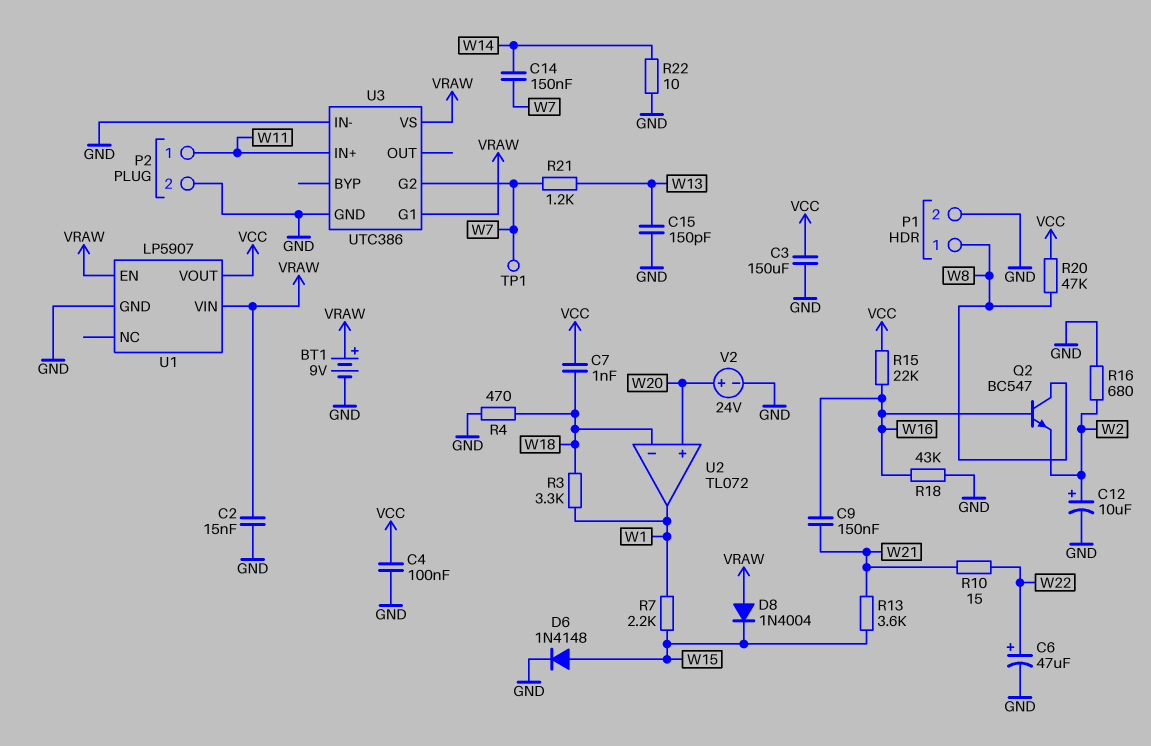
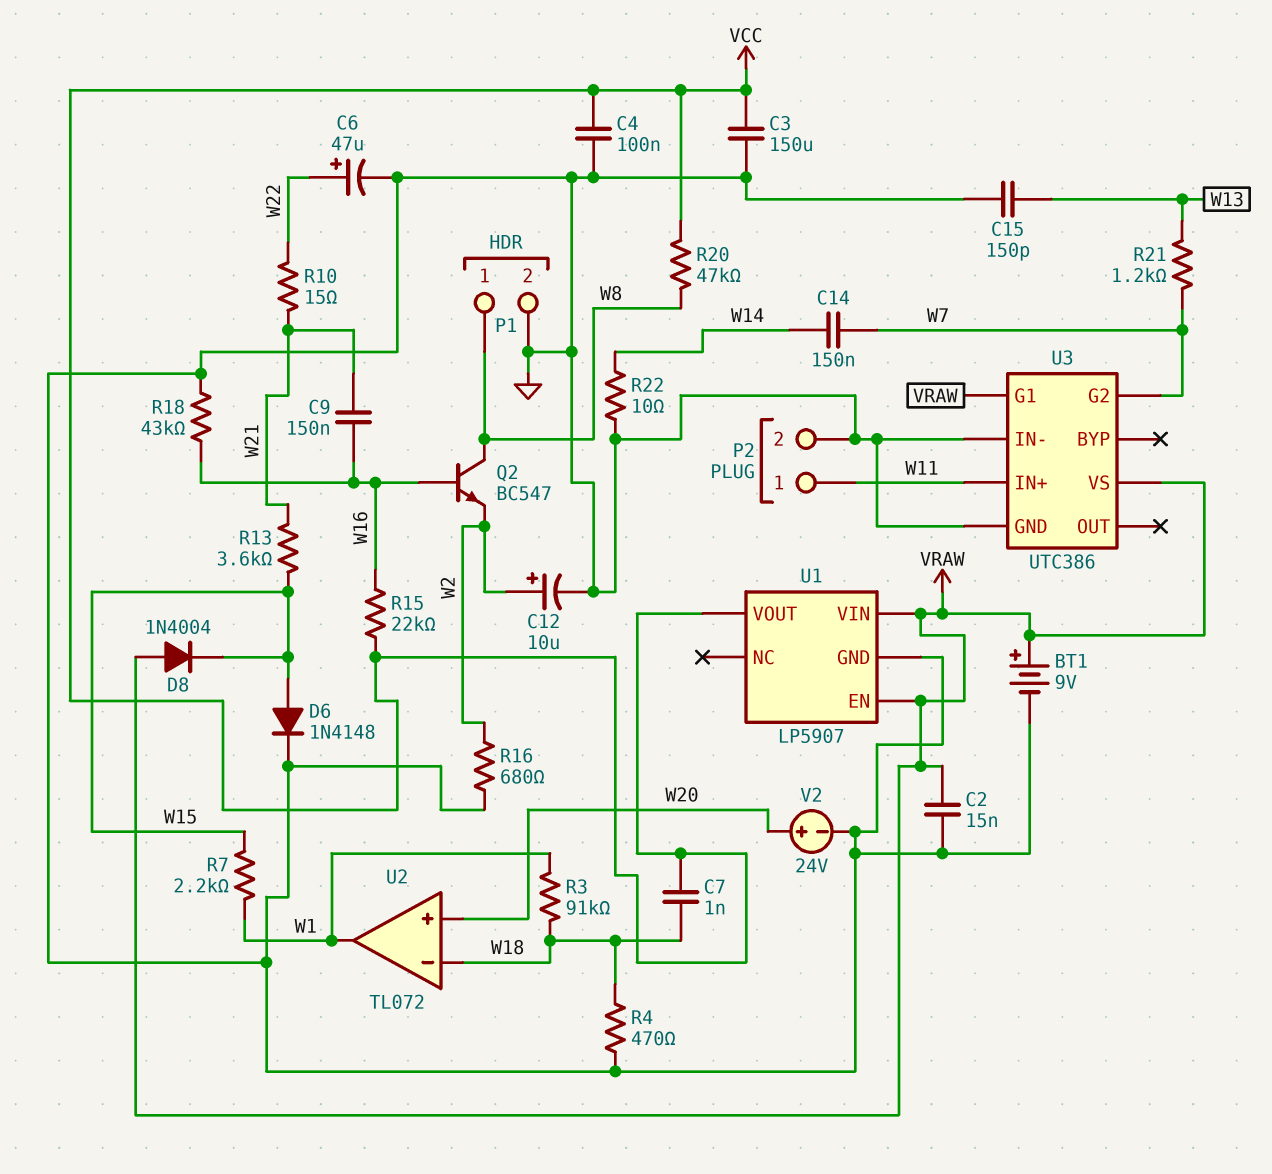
R3: 3.3k (W1, W18) -> 91k (W1, W18)
TP1: test point (W7) -> none

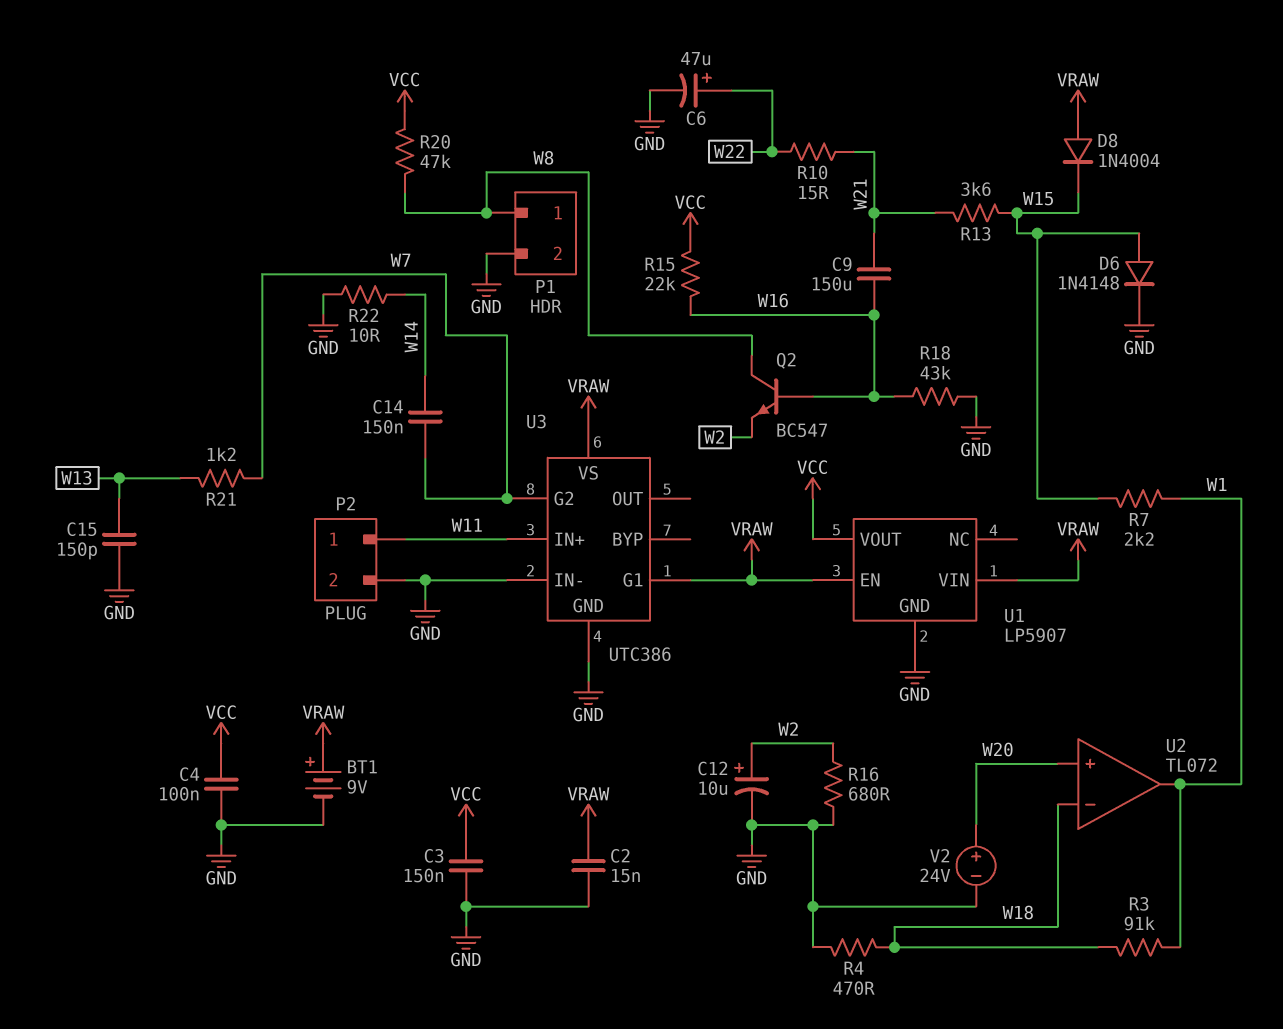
C3: 150uF (GND, VCC) -> 150nF (GND, VCC)
C7: 1nF (VCC, W18) -> none
C9: 150nF (W16, W21) -> 150uF (W16, W21)

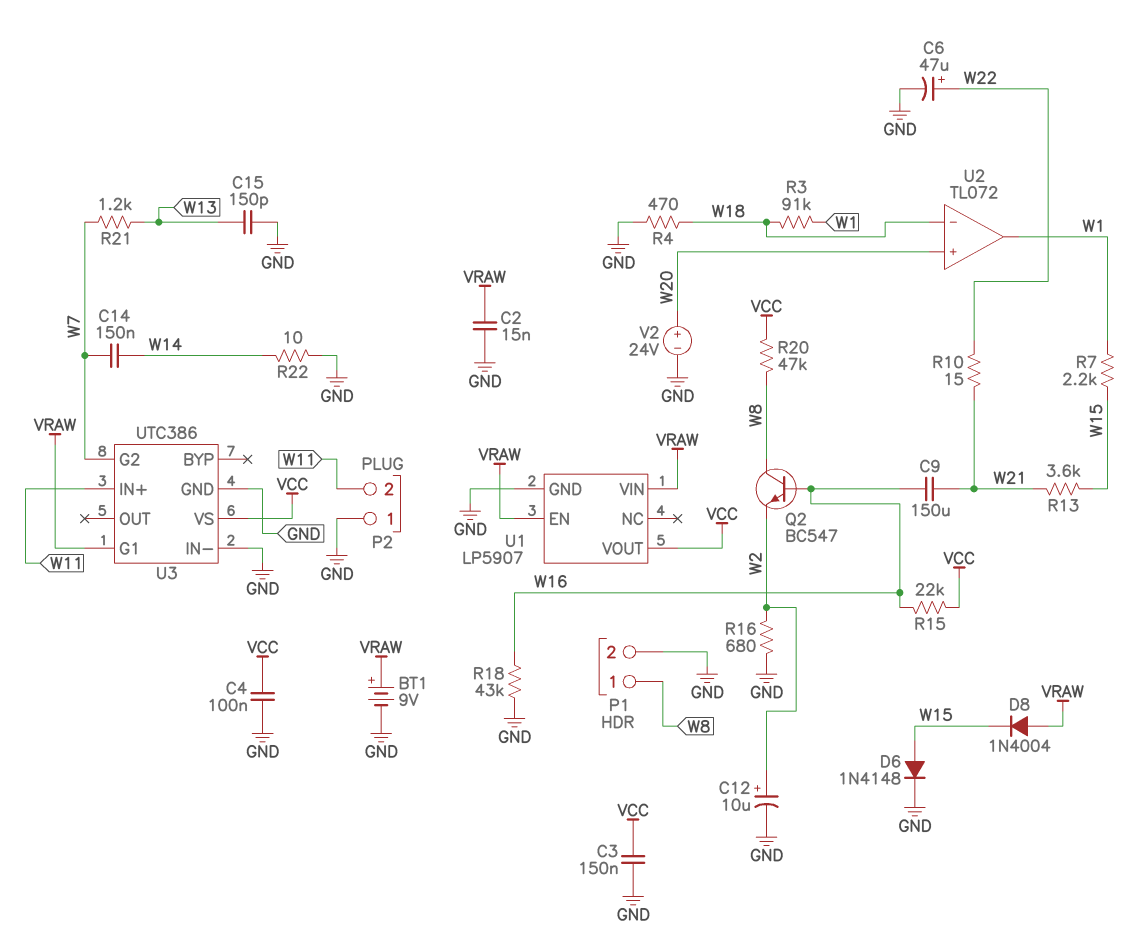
P2 pin 1: W11 -> GND
P2 pin 2: GND -> W11
U3 pin VS: VRAW -> VCC

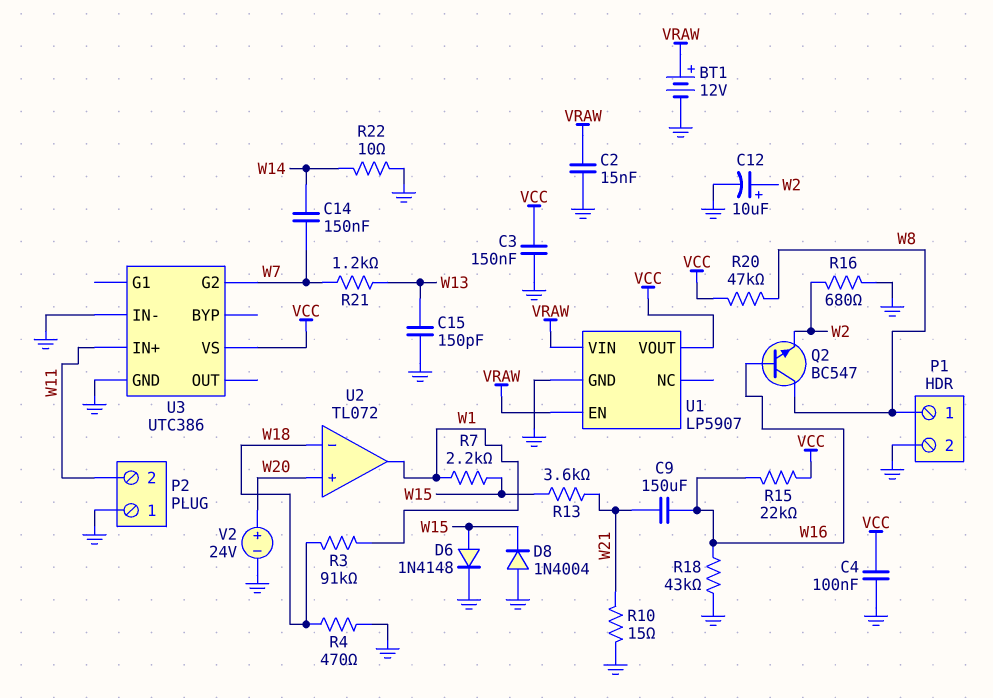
BT1: 9V (plus VRAW, minus GND) -> 12V (plus VRAW, minus GND)
C6: 47uF (plus W22, minus GND) -> none
D8: diode 1N4004 (A VRAW, K W15) -> diode 1N4004 (A GND, K W15)
R10: 15 (W21, W22) -> 15 (GND, W21)
U3 pin G1: VRAW -> none

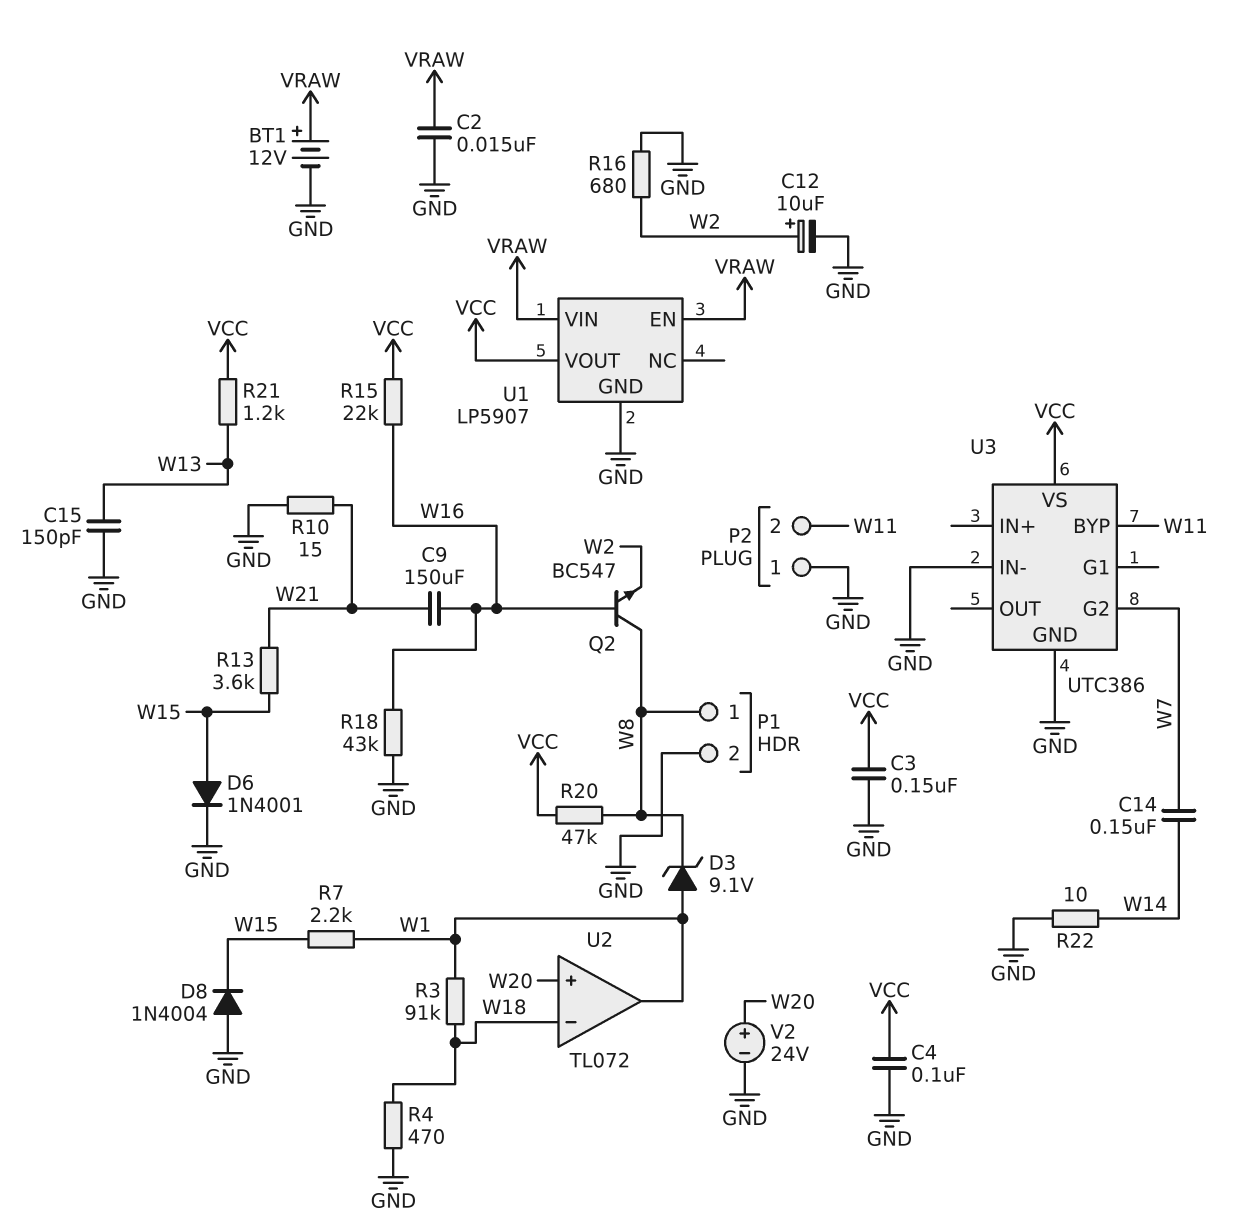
D3: none -> zener 9.1V (A W1, K W8)
D6: diode 1N4148 (A W15, K GND) -> diode 1N4001 (A W15, K GND)
R21: 1.2k (W7, W13) -> 1.2k (VCC, W13)
U3 pin BYP: none -> W11
U3 pin IN+: W11 -> none

